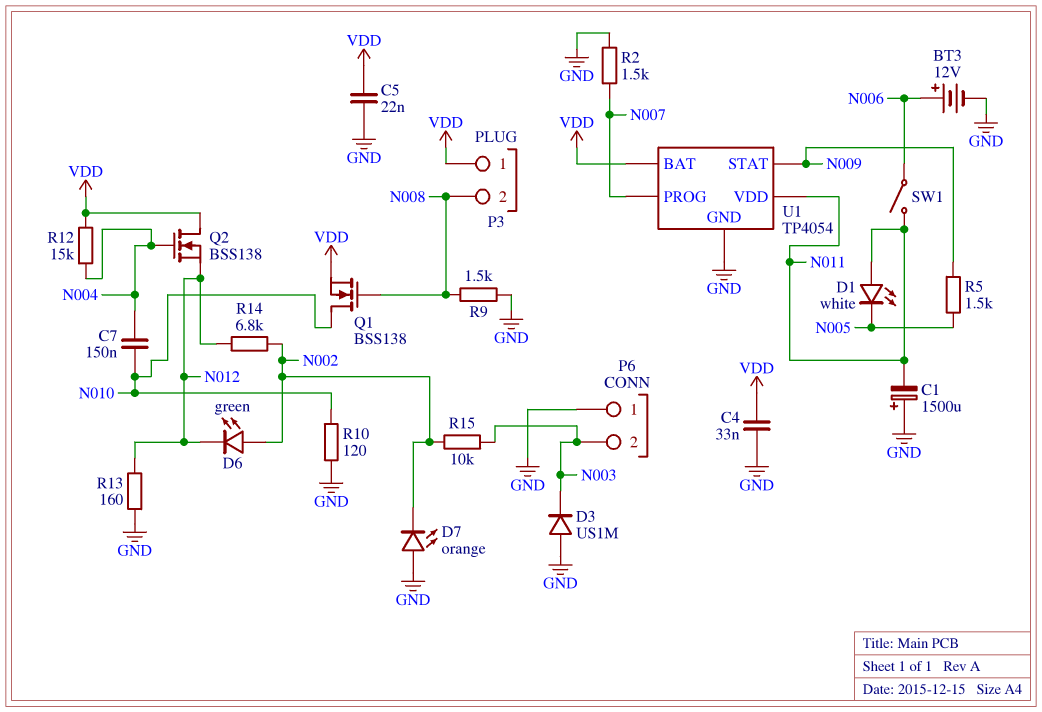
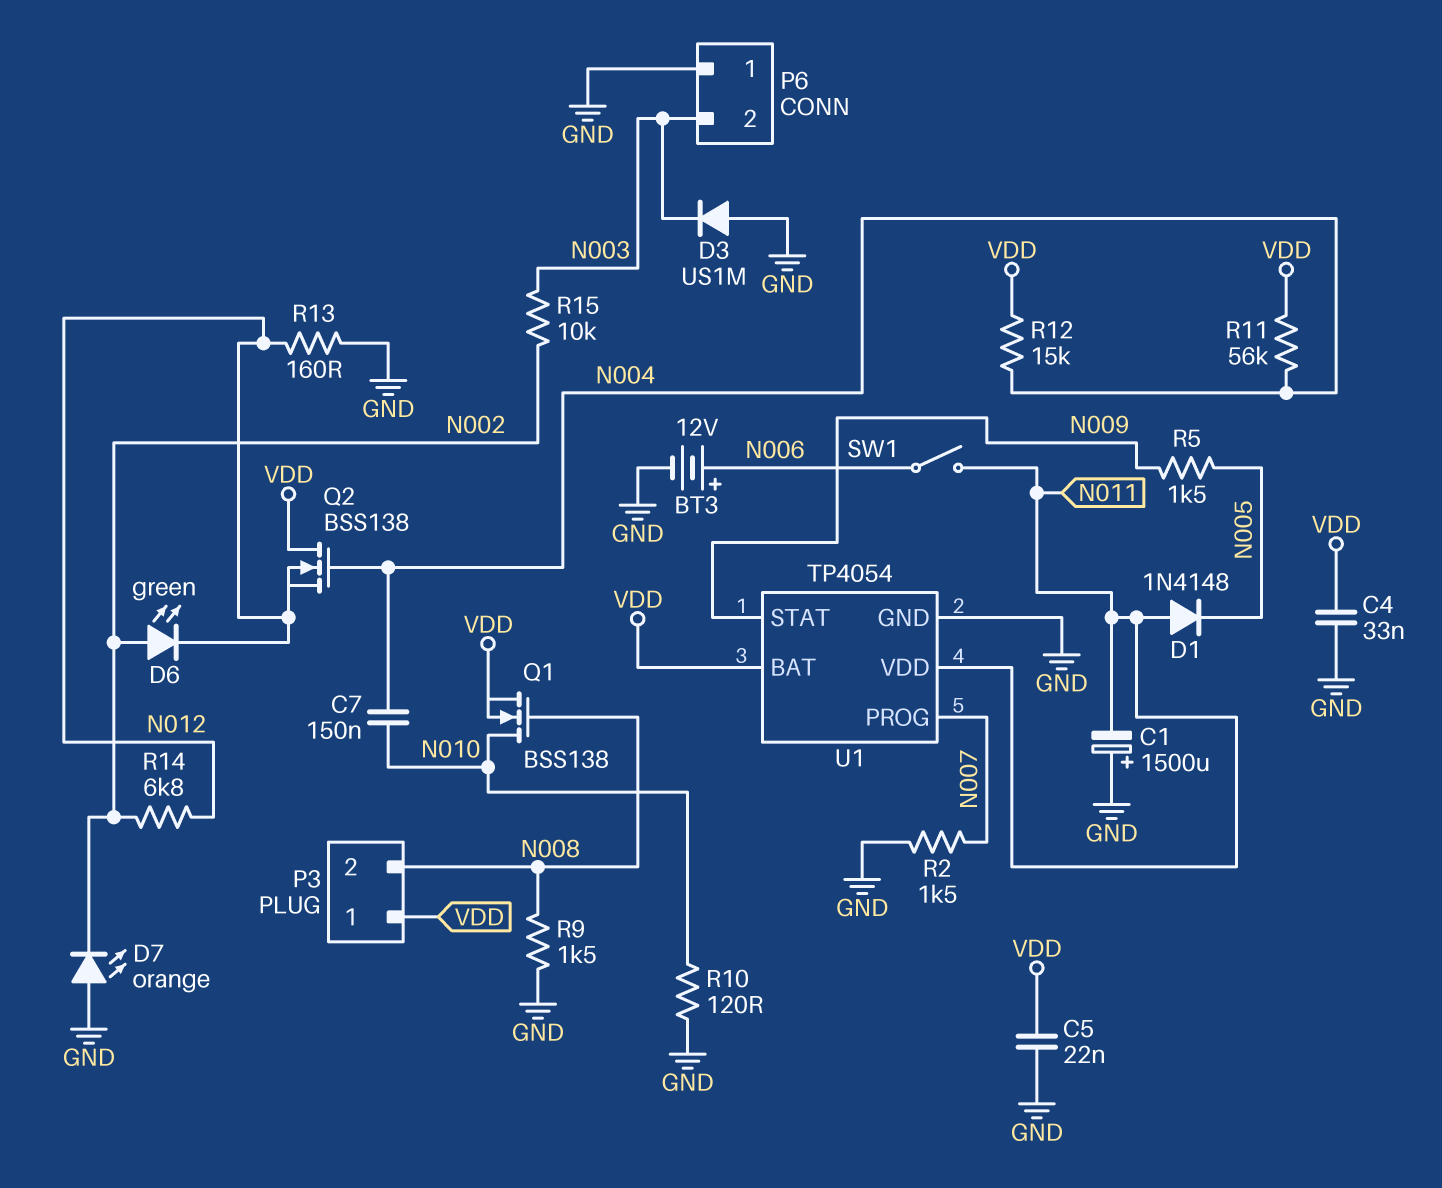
D1: LED white (A N011, K N005) -> diode 1N4148 (A N011, K N005)
R11: none -> 56k (N004, VDD)

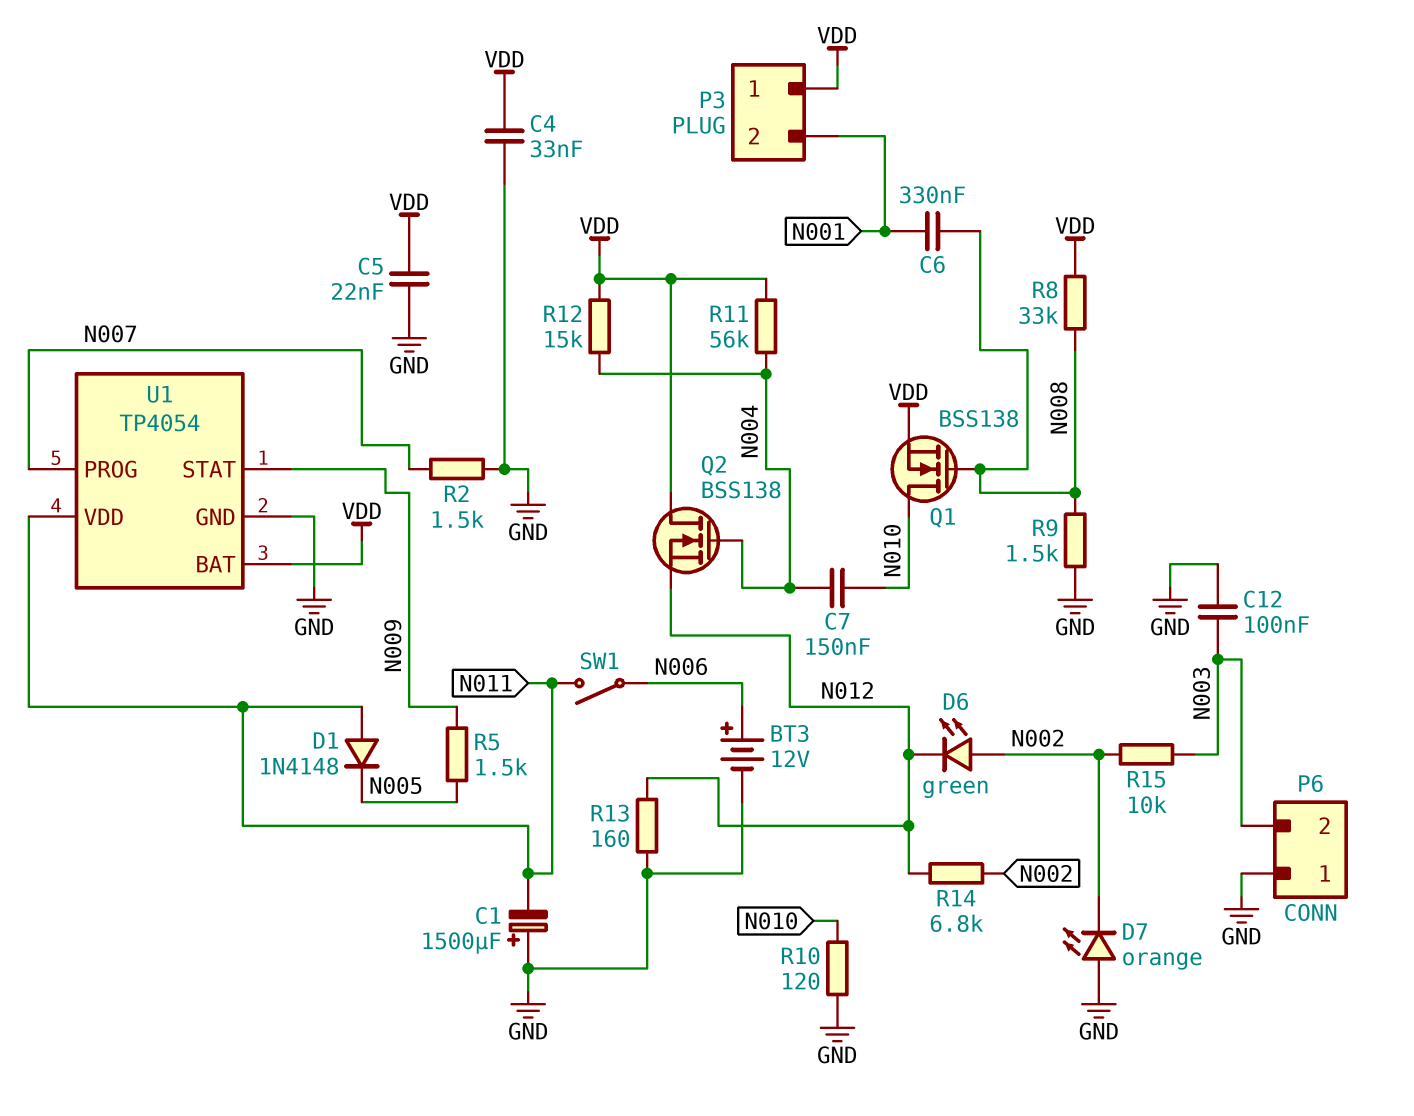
C6: none -> 330nF (N001, N008)
C12: none -> 100nF (GND, N003)
D3: diode US1M (A GND, K N003) -> none
P3 pin 2: N008 -> N001
R8: none -> 33k (N008, VDD)

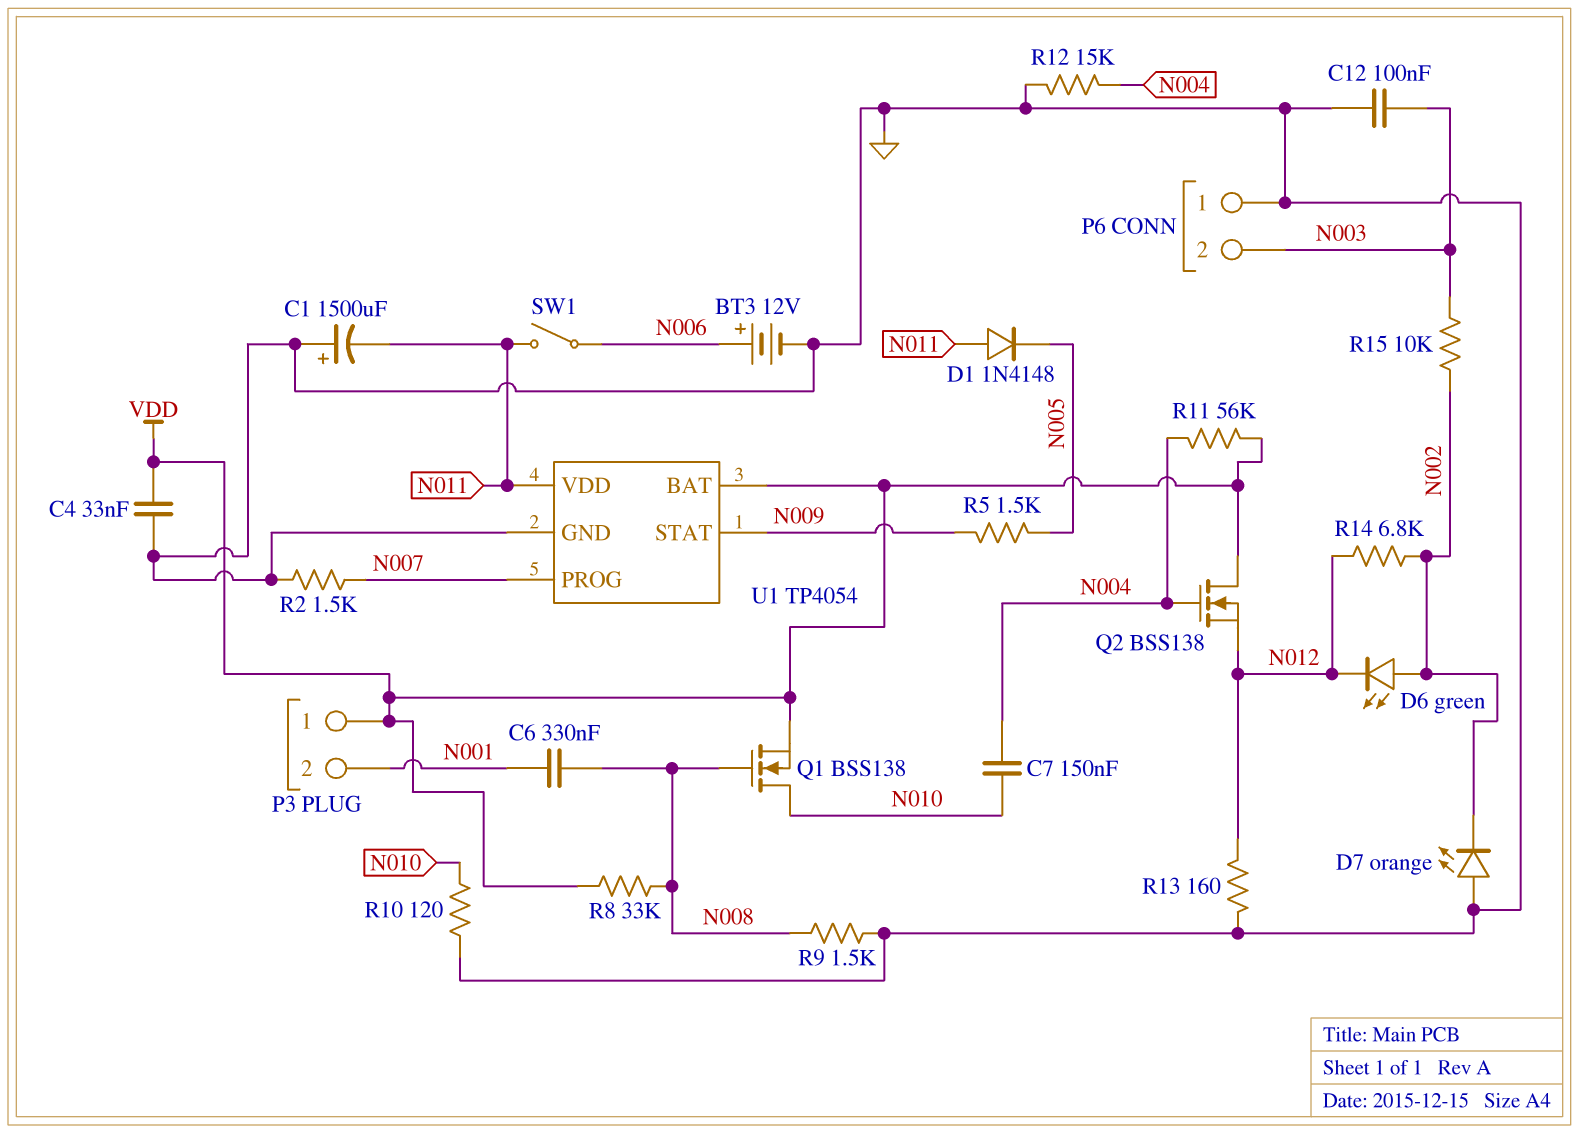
C5: 22nF (GND, VDD) -> none
R12: 15k (N004, VDD) -> 15k (GND, N004)

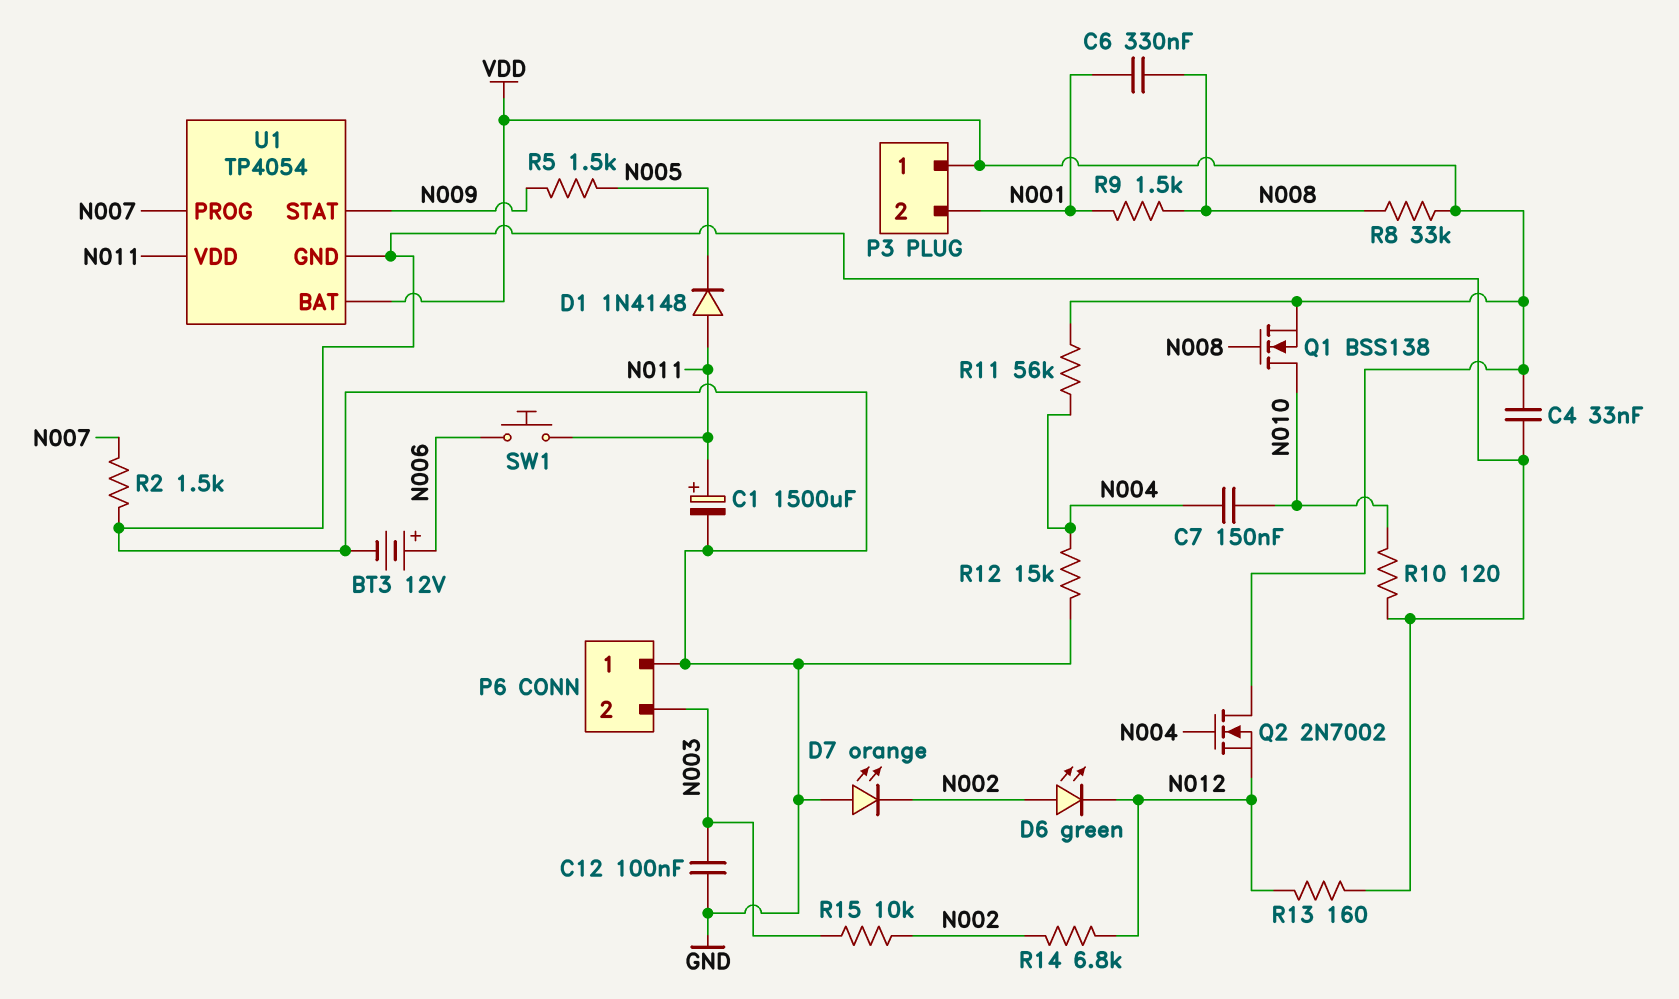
C1: 1500uF (plus GND, minus N011) -> 1500uF (plus N011, minus GND)
Q2: NMOS BSS138 (G N004, D VDD, S N012) -> NMOS 2N7002 (G N004, D VDD, S N012)
R9: 1.5k (GND, N008) -> 1.5k (N001, N008)
SW1: switch (N006, N011) -> button (N006, N011)

